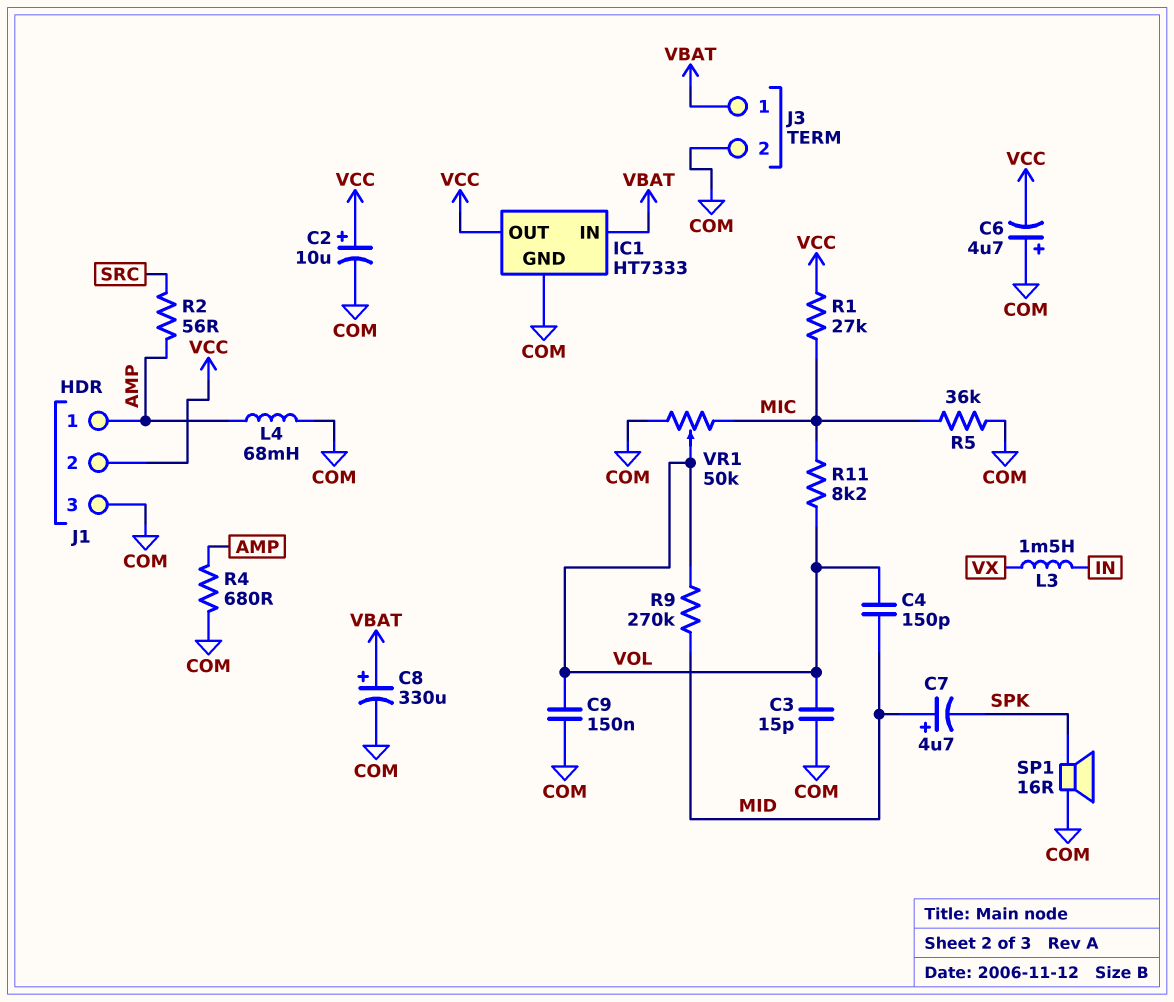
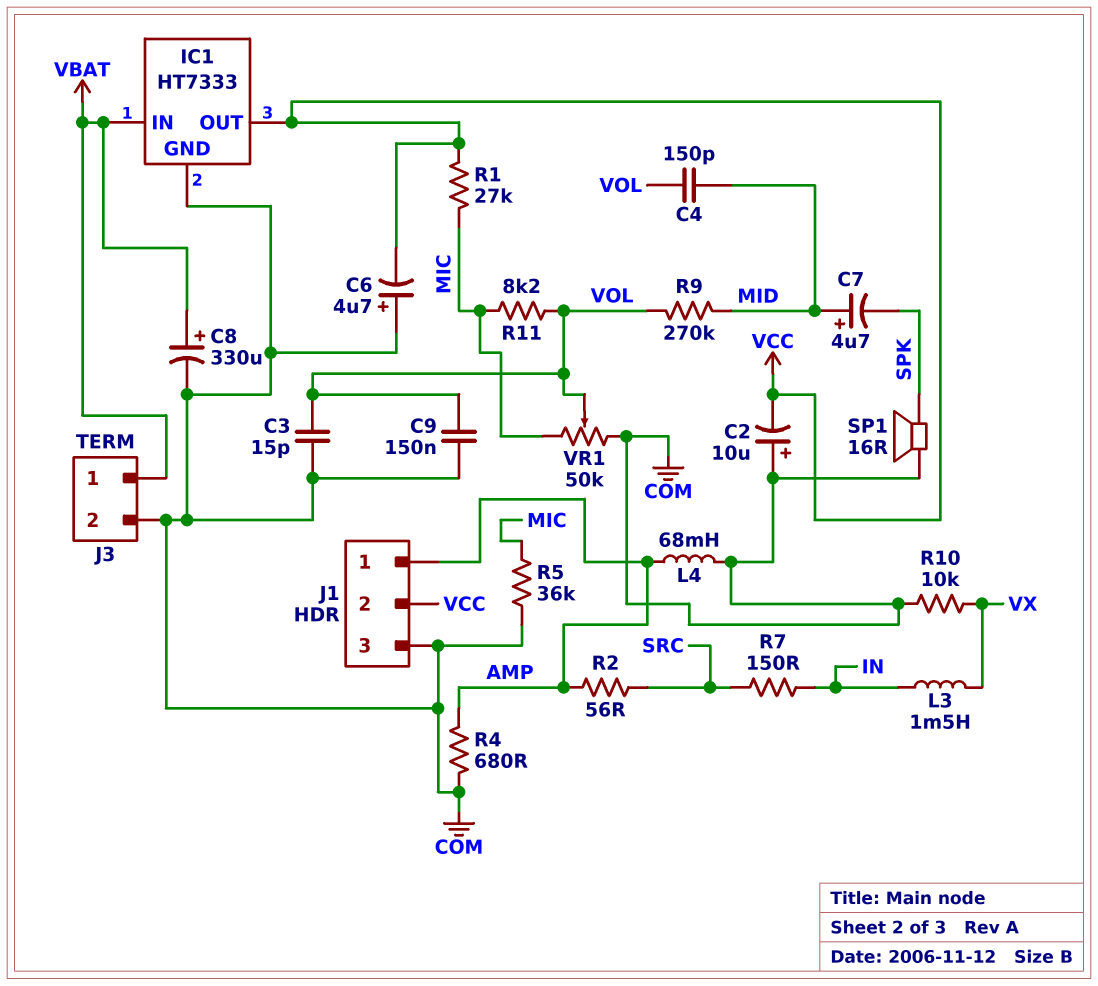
C2: 10uF (plus VCC, minus COM) -> 10uF (plus COM, minus VCC)
R7: none -> 150 (IN, SRC)
R10: none -> 10k (COM, VX)

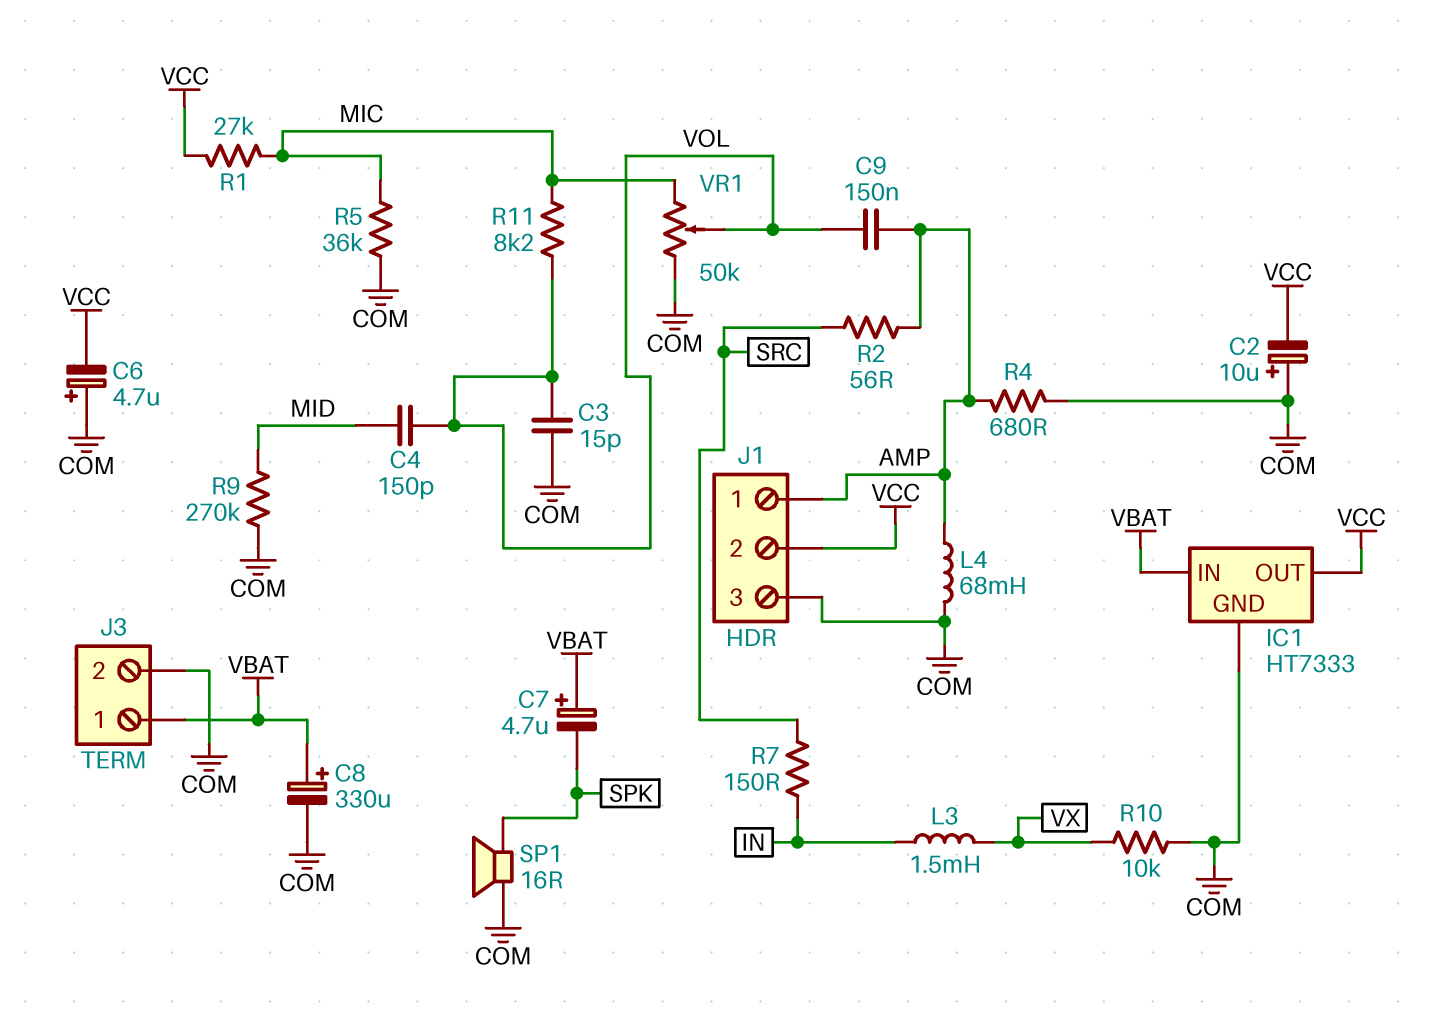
C7: 4.7uF (plus MID, minus SPK) -> 4.7uF (plus VBAT, minus SPK)
C9: 150nF (COM, VOL) -> 150nF (AMP, VOL)
R9: 270k (MID, VOL) -> 270k (COM, MID)

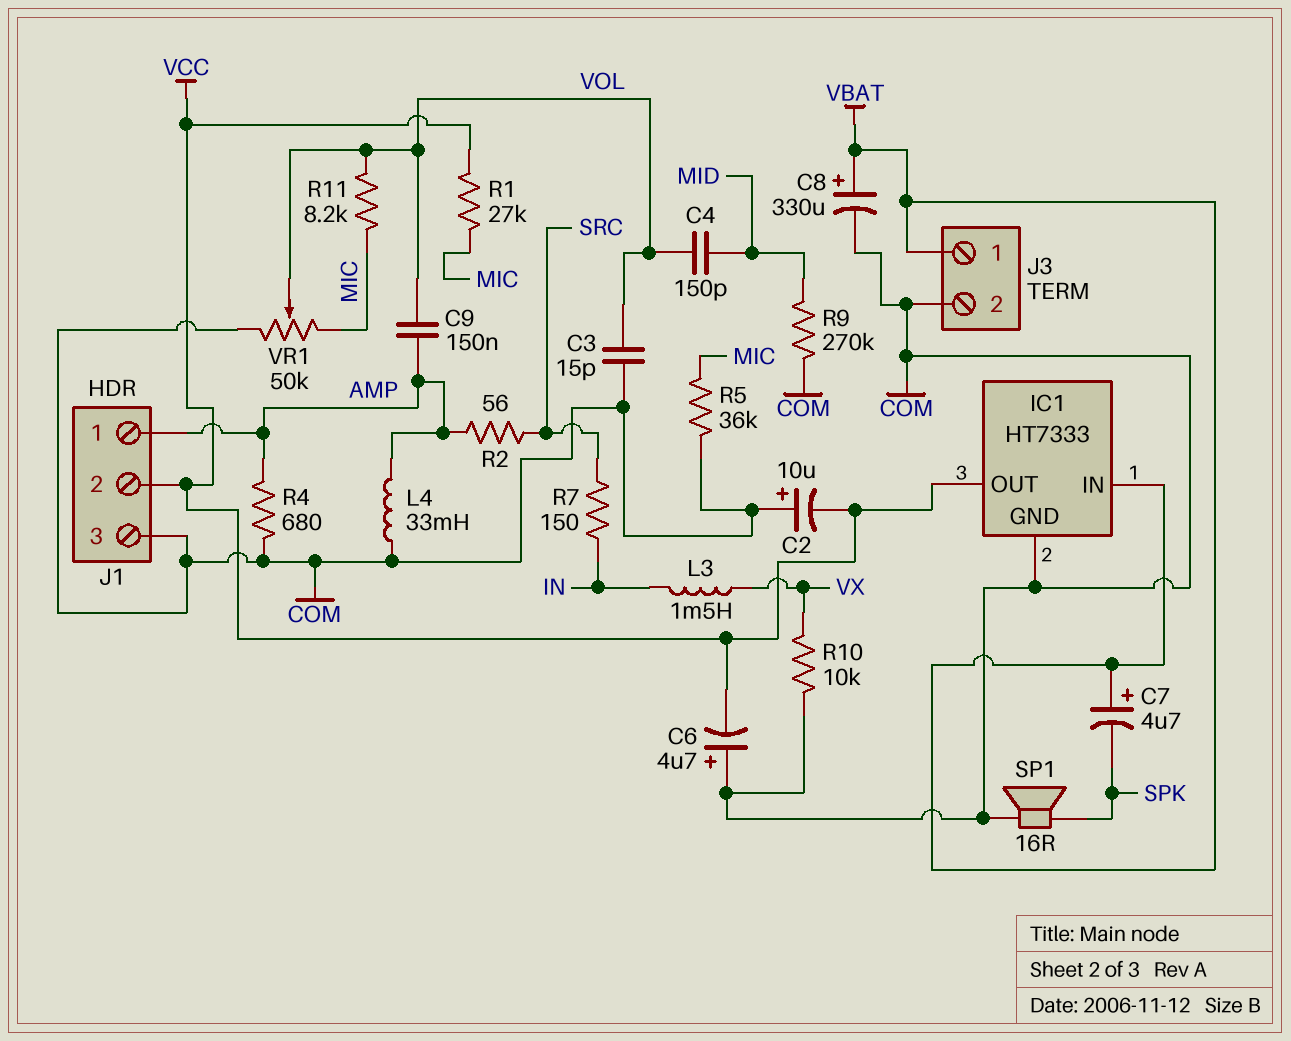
L4: 68mH (AMP, COM) -> 33mH (AMP, COM)

